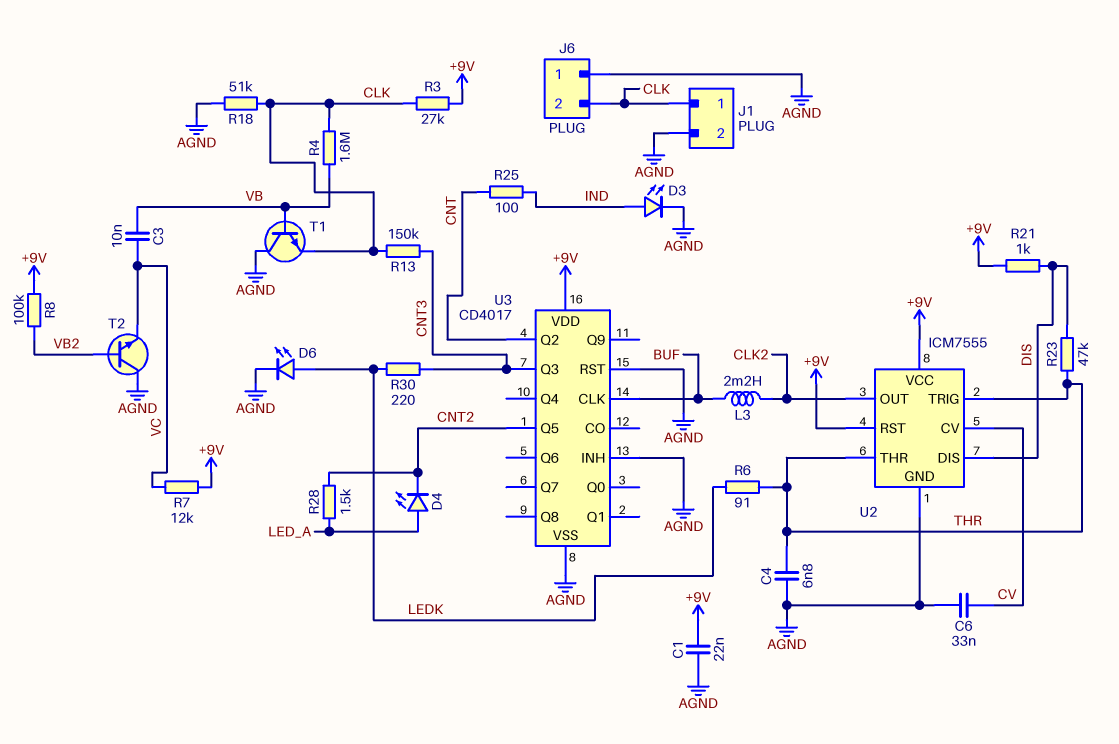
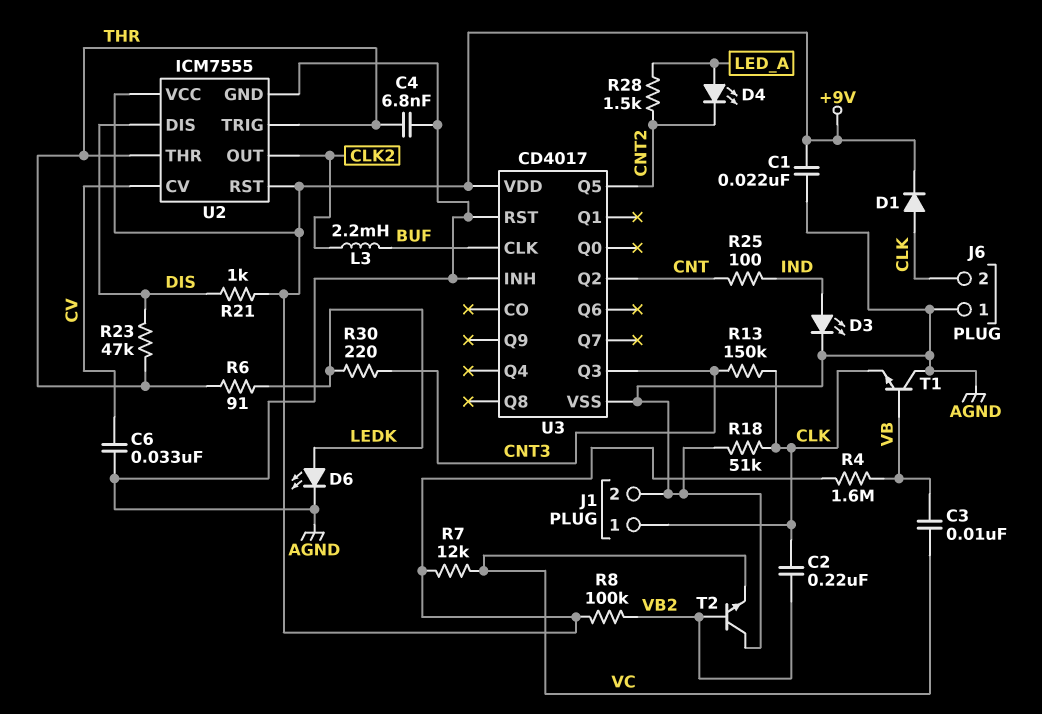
C2: none -> 220nF (CLK, VB2)
D1: none -> diode (A CLK, K +9V)
R3: 27k (+9V, CLK) -> none
R4: 1.6M (CLK, VB) -> 1.6M (+9V, VB)

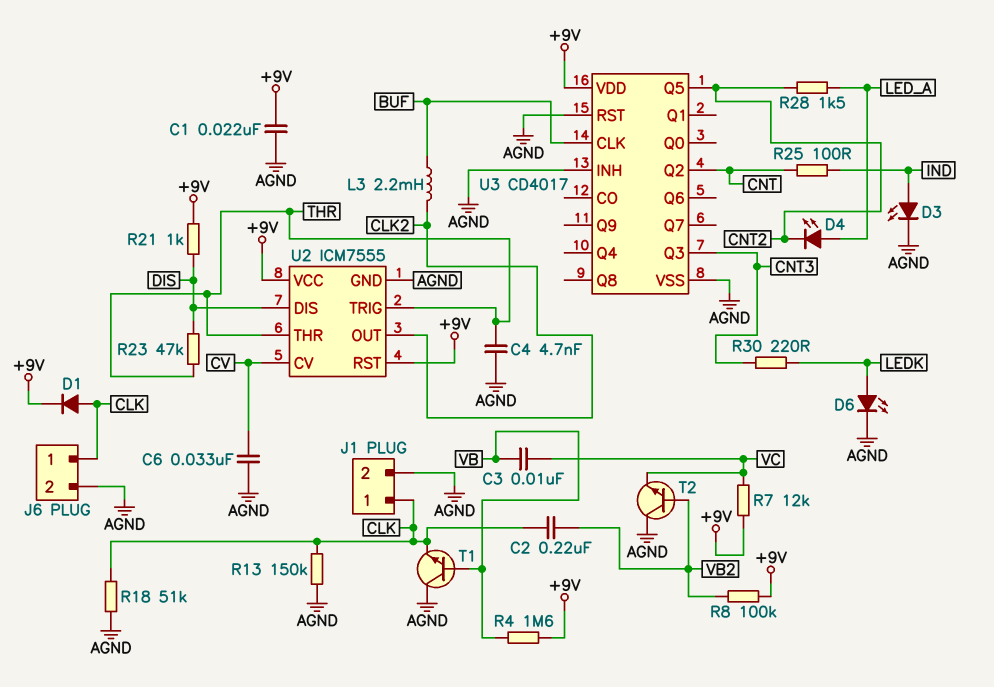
C4: 6.8nF (AGND, THR) -> 4.7nF (AGND, THR)
J6 pin 1: AGND -> CLK
J6 pin 2: CLK -> AGND
R6: 91 (LEDK, THR) -> none
R13: 150k (CLK, CNT3) -> 150k (AGND, CLK)

